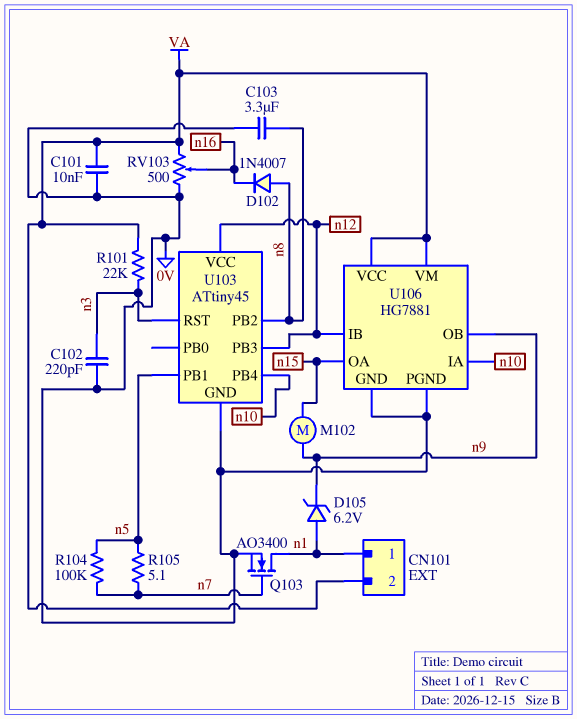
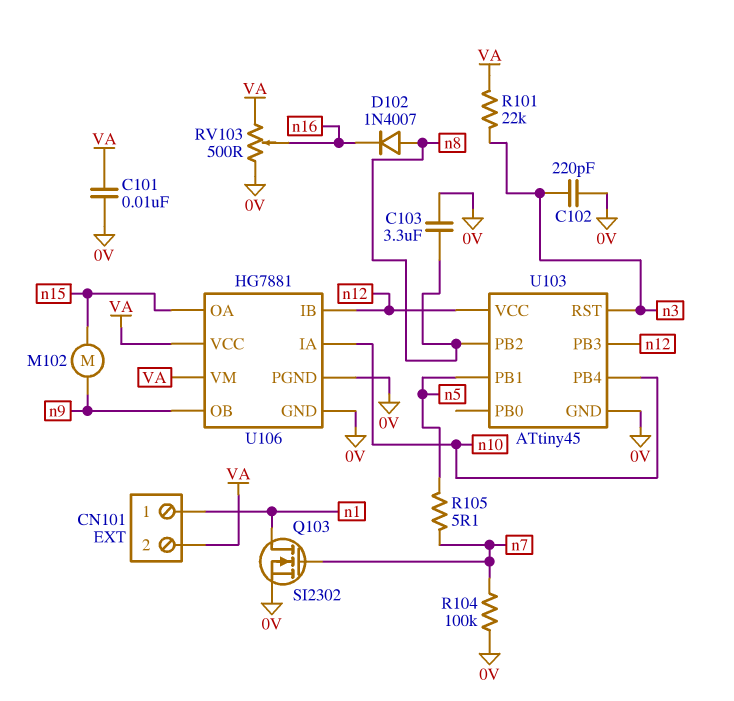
D105: zener 6.2V (A n1, K n9) -> none
Q103: NMOS AO3400 (G n7, D n1, S 0V) -> NMOS SI2302 (G n7, D n1, S 0V)
R104: 100k (n5, n7) -> 100k (0V, n7)

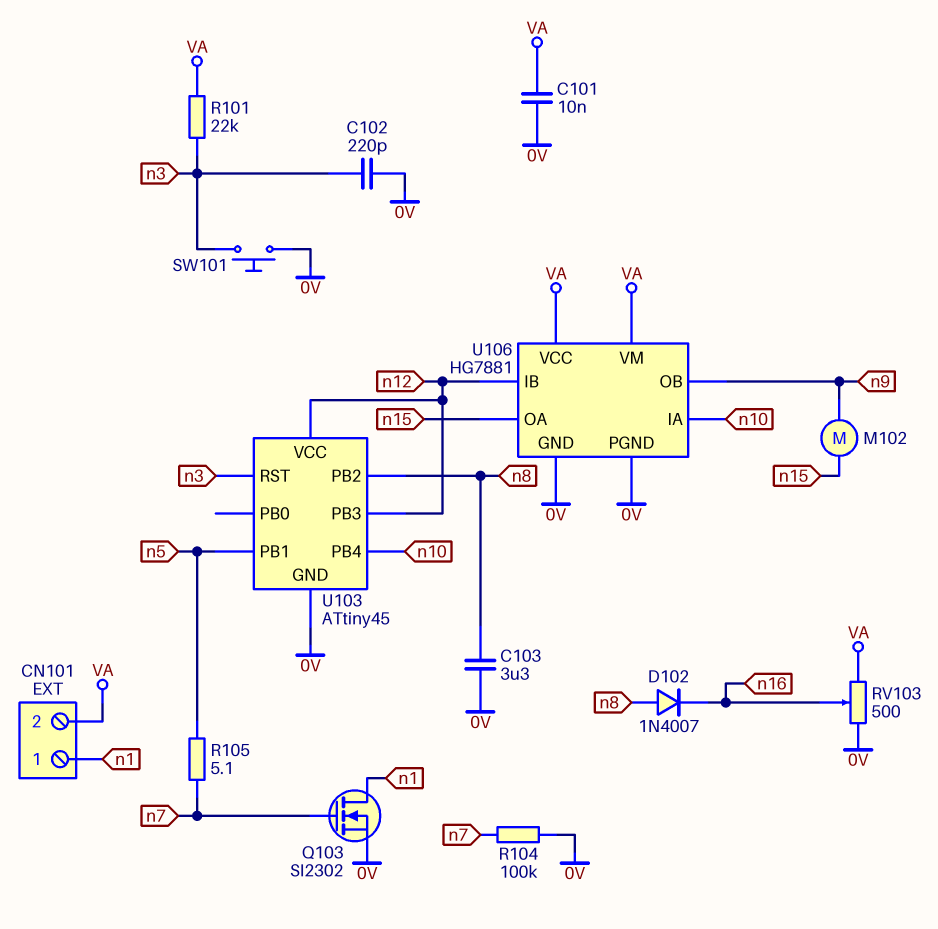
SW101: none -> button (0V, n3)

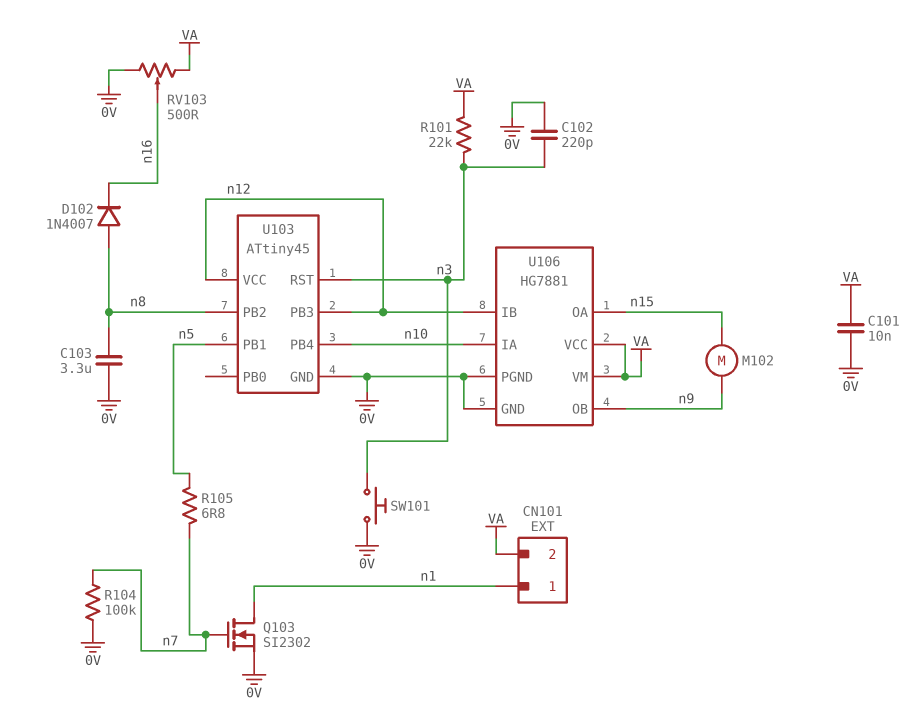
R105: 5.1 (n5, n7) -> 6.8 (n5, n7)

